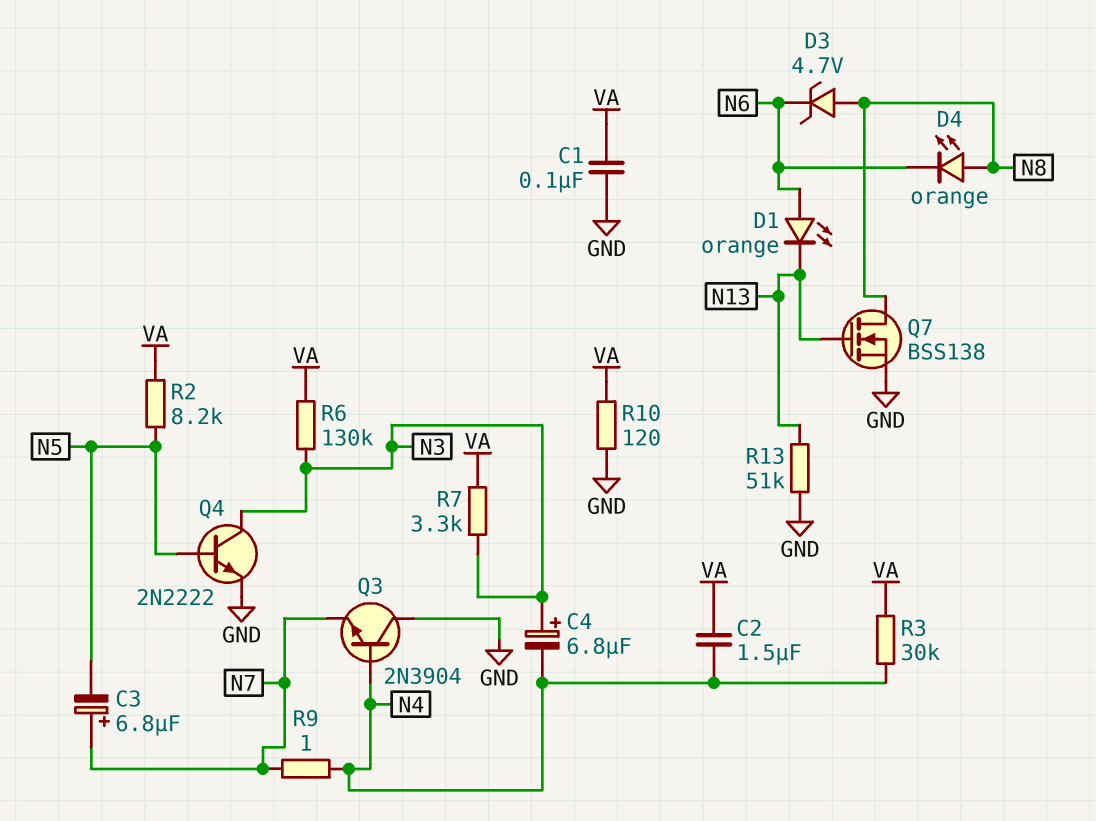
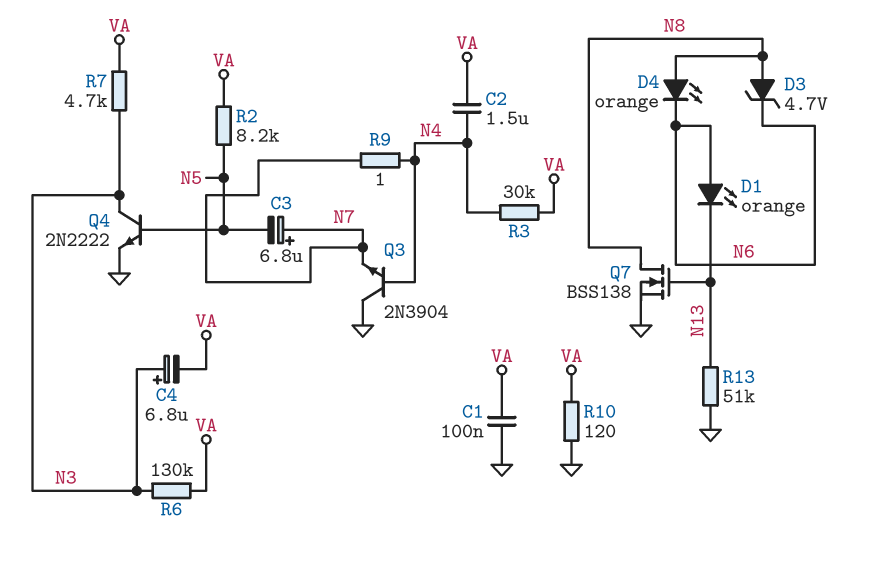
C4: 6.8uF (plus N3, minus N4) -> 6.8uF (plus N3, minus VA)
R7: 3.3k (N3, VA) -> 4.7k (N3, VA)

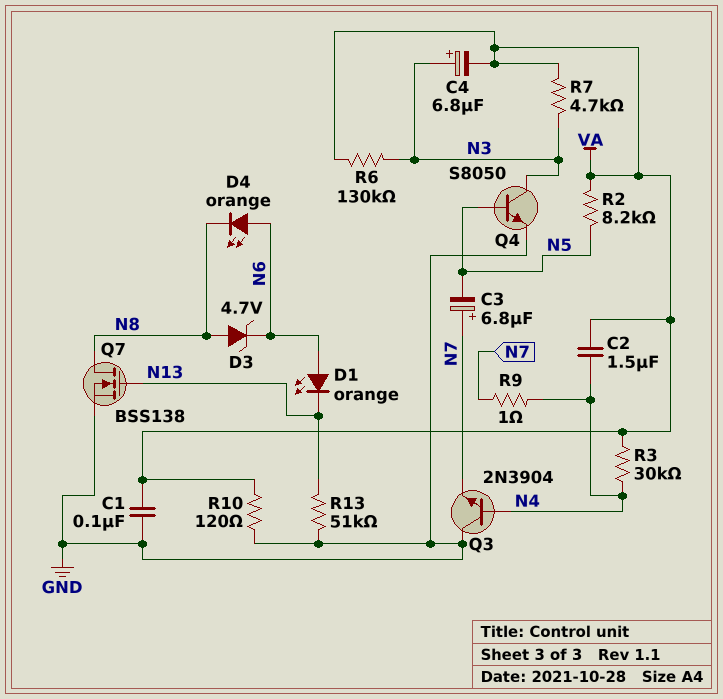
D4: LED orange (A N8, K N6) -> LED orange (A N6, K N8)
Q4: NPN 2N2222 (B N5, C N3, E GND) -> NPN S8050 (B N5, C N3, E GND)

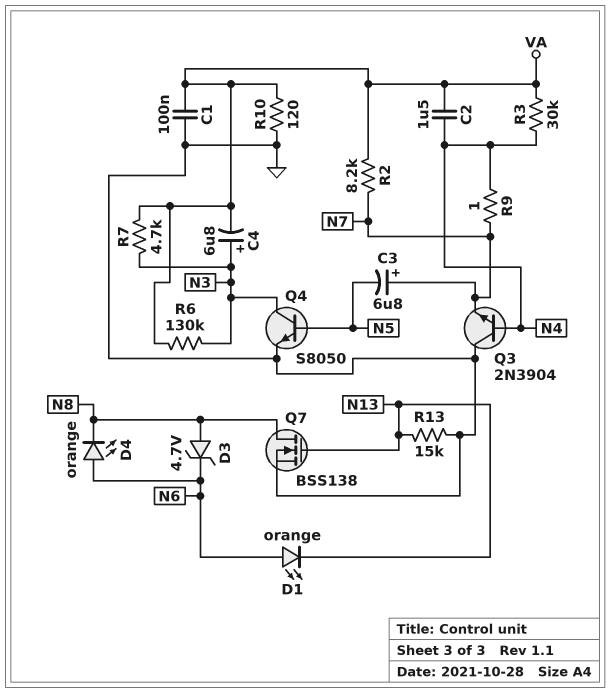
R2: 8.2k (N5, VA) -> 8.2k (N7, VA)
R13: 51k (GND, N13) -> 15k (GND, N13)

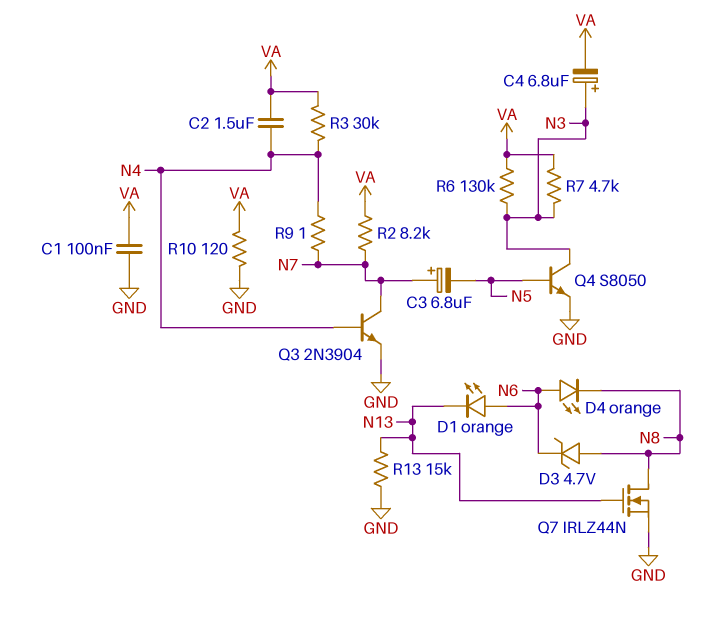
Q3: NPN 2N3904 (B N4, C GND, E N7) -> NPN 2N3904 (B N4, C N7, E GND)
Q7: NMOS BSS138 (G N13, D N8, S GND) -> NMOS IRLZ44N (G N13, D N8, S GND)

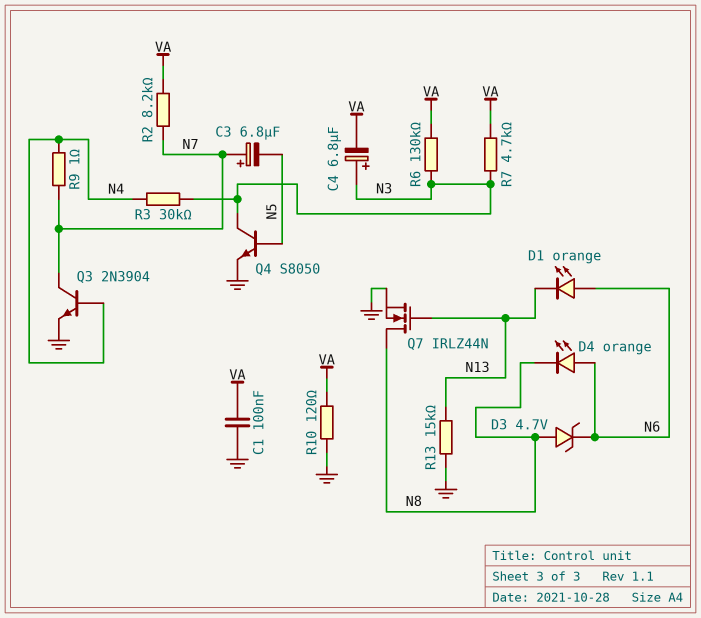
C2: 1.5uF (N4, VA) -> none
R3: 30k (N4, VA) -> 30k (N3, N4)

